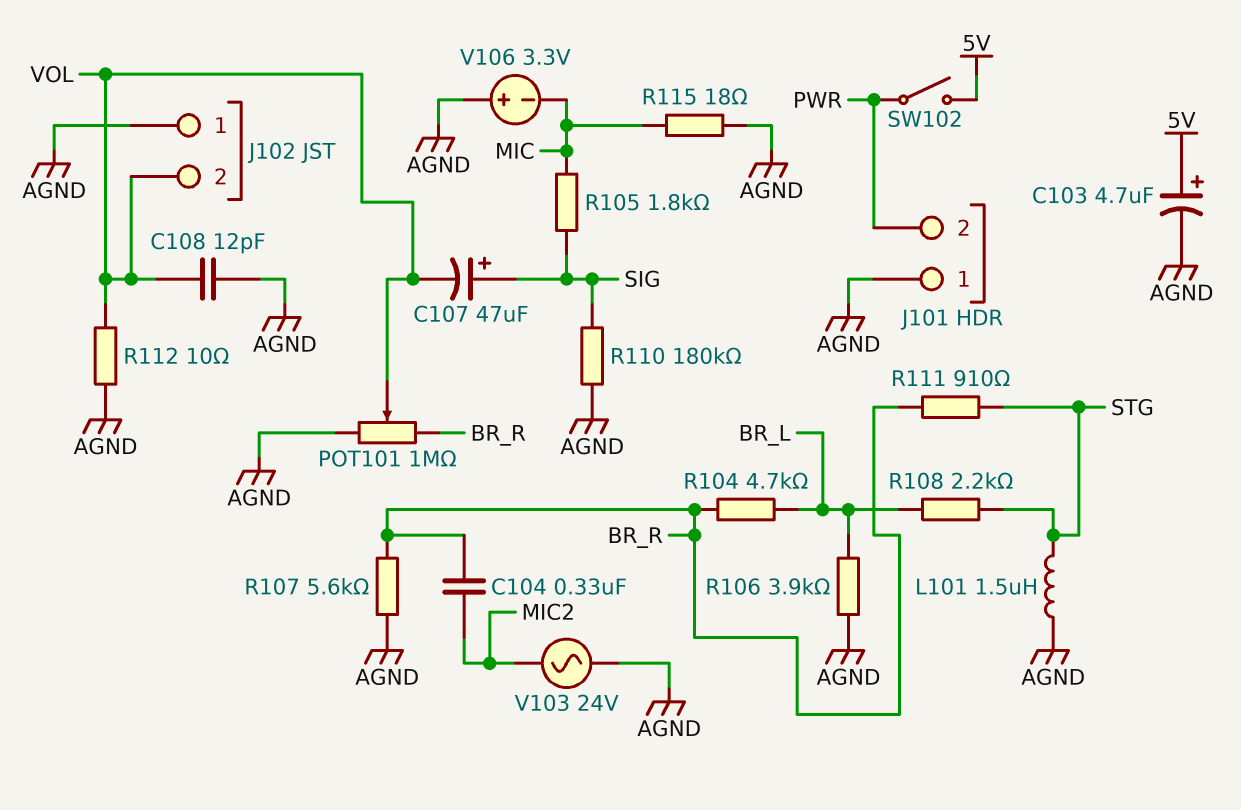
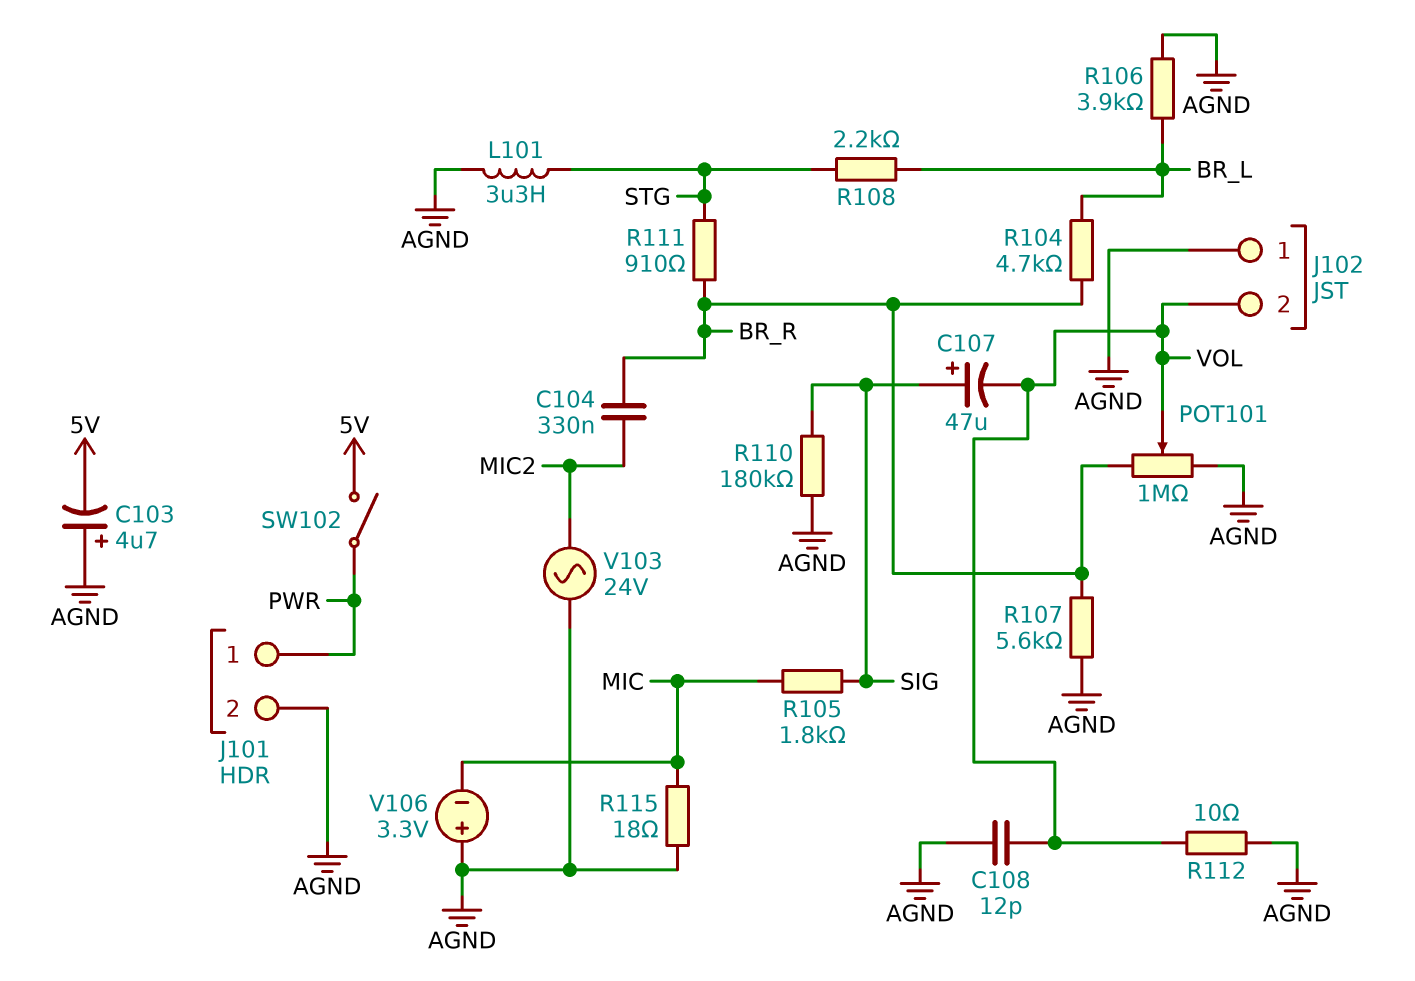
C103: 4.7uF (plus 5V, minus AGND) -> 4.7uF (plus AGND, minus 5V)
J101 pin 1: AGND -> PWR
J101 pin 2: PWR -> AGND
L101: 1.5uH (AGND, STG) -> 3.3uH (AGND, STG)

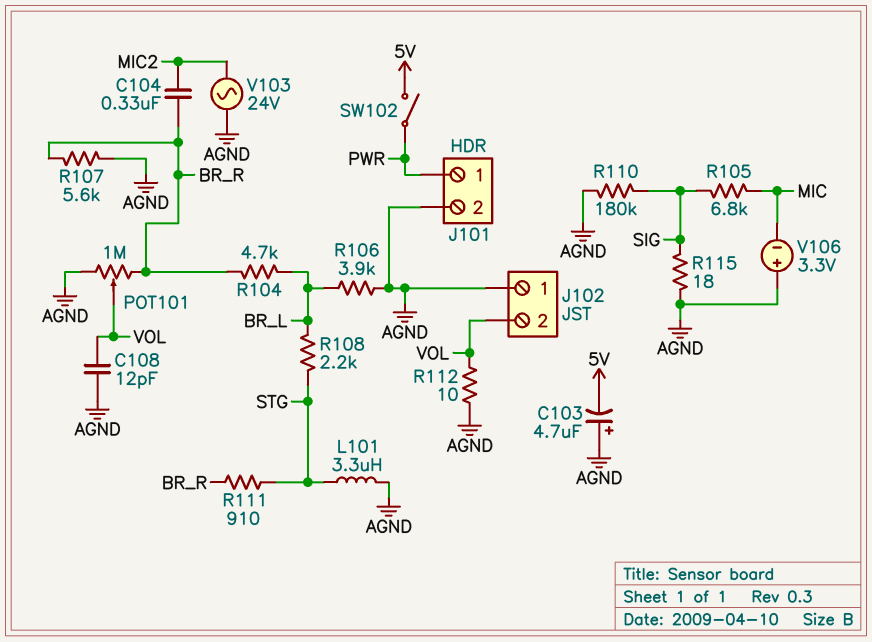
C107: 47uF (plus SIG, minus VOL) -> none
R105: 1.8k (MIC, SIG) -> 6.8k (MIC, SIG)
R115: 18 (AGND, MIC) -> 18 (AGND, SIG)

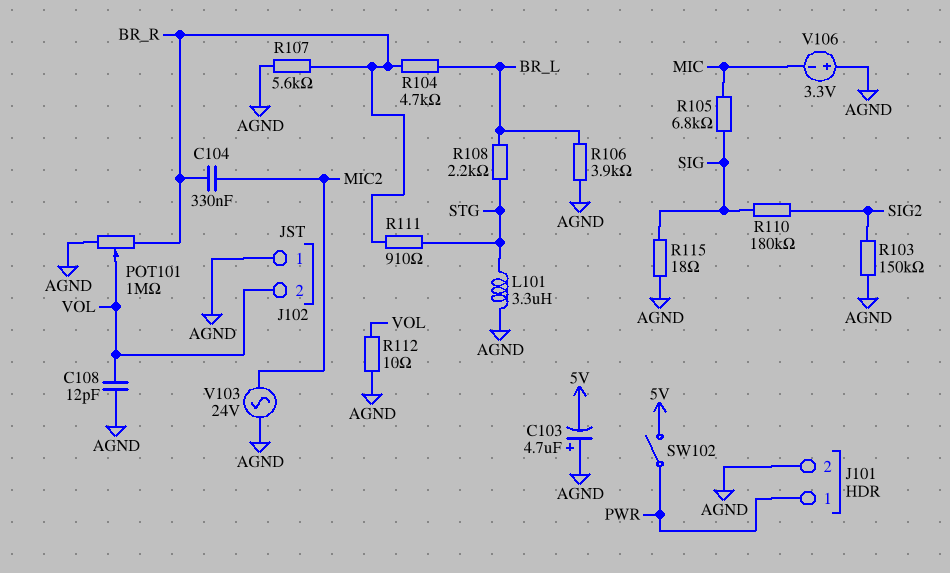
R103: none -> 150k (AGND, SIG2)
R110: 180k (AGND, SIG) -> 180k (SIG, SIG2)

